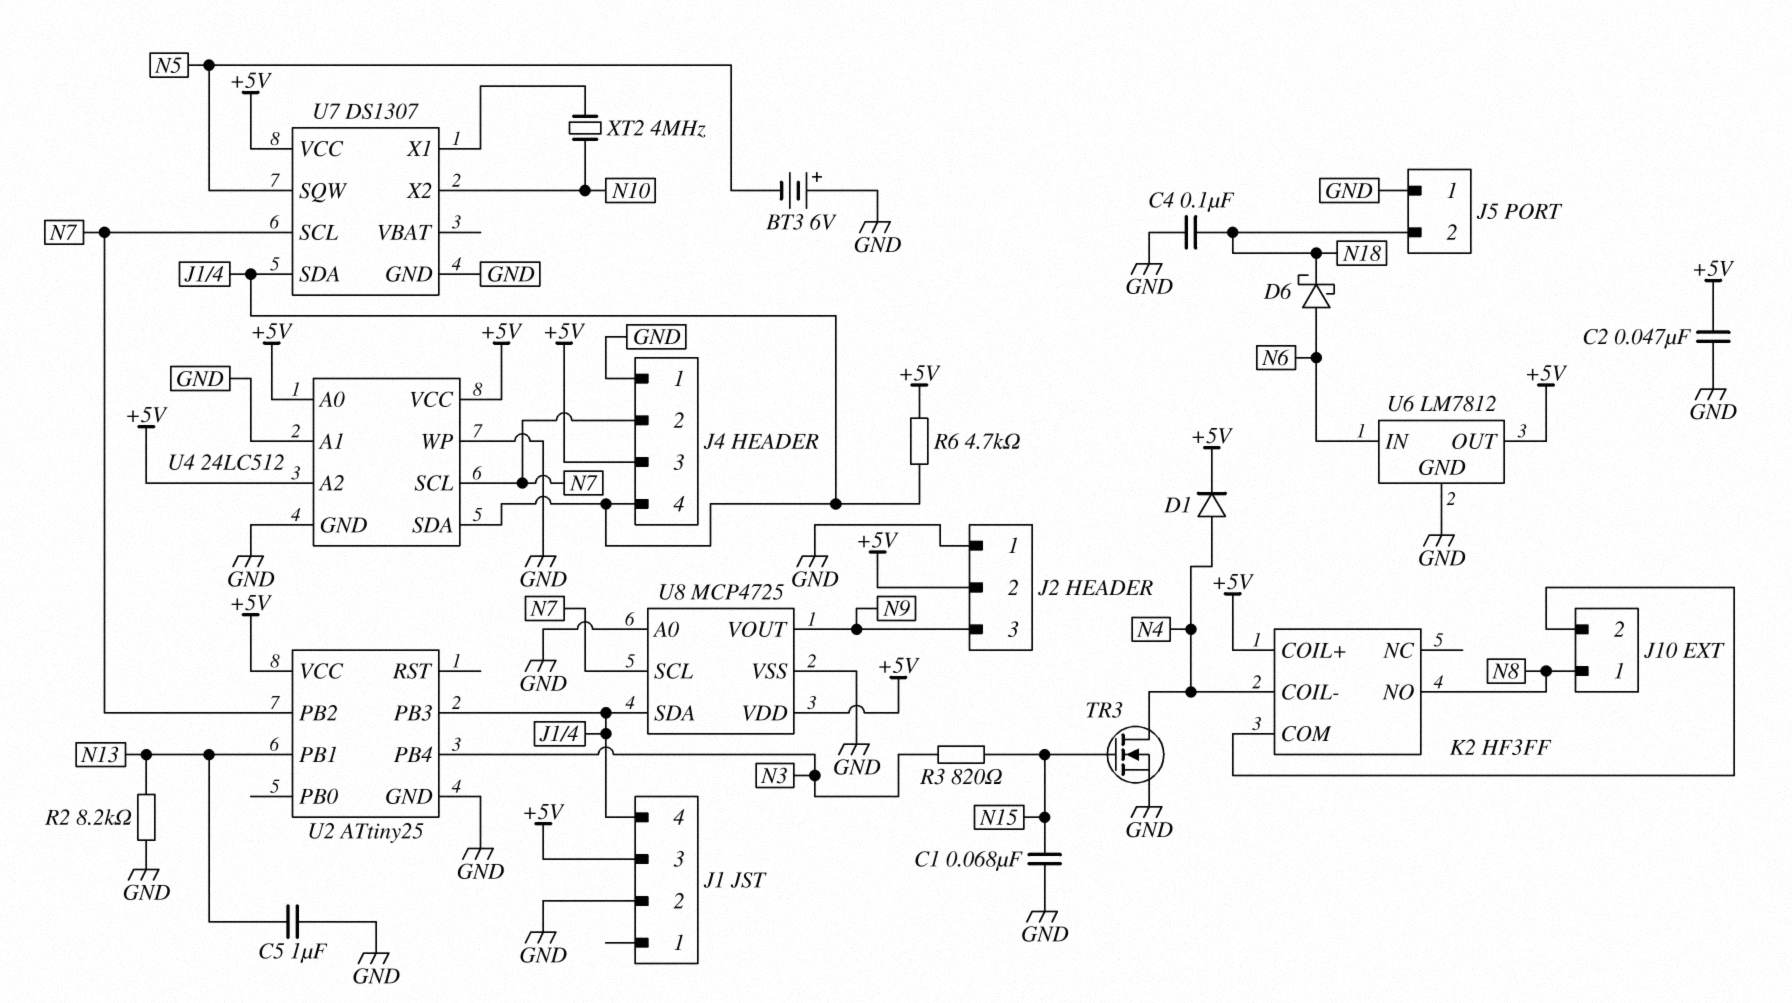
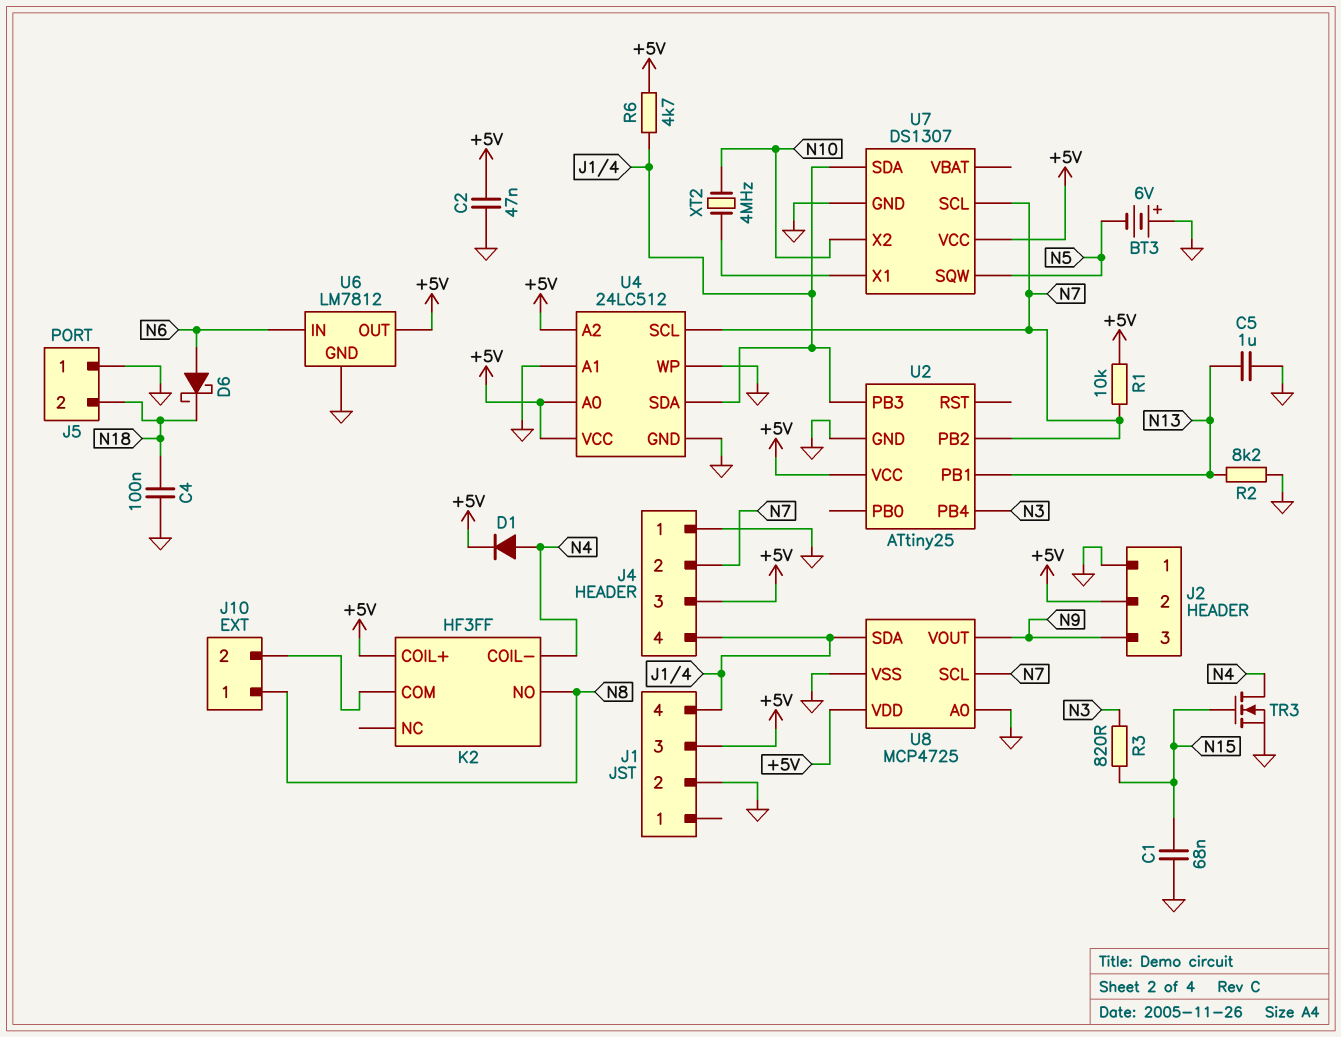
R1: none -> 10k (+5V, N7)

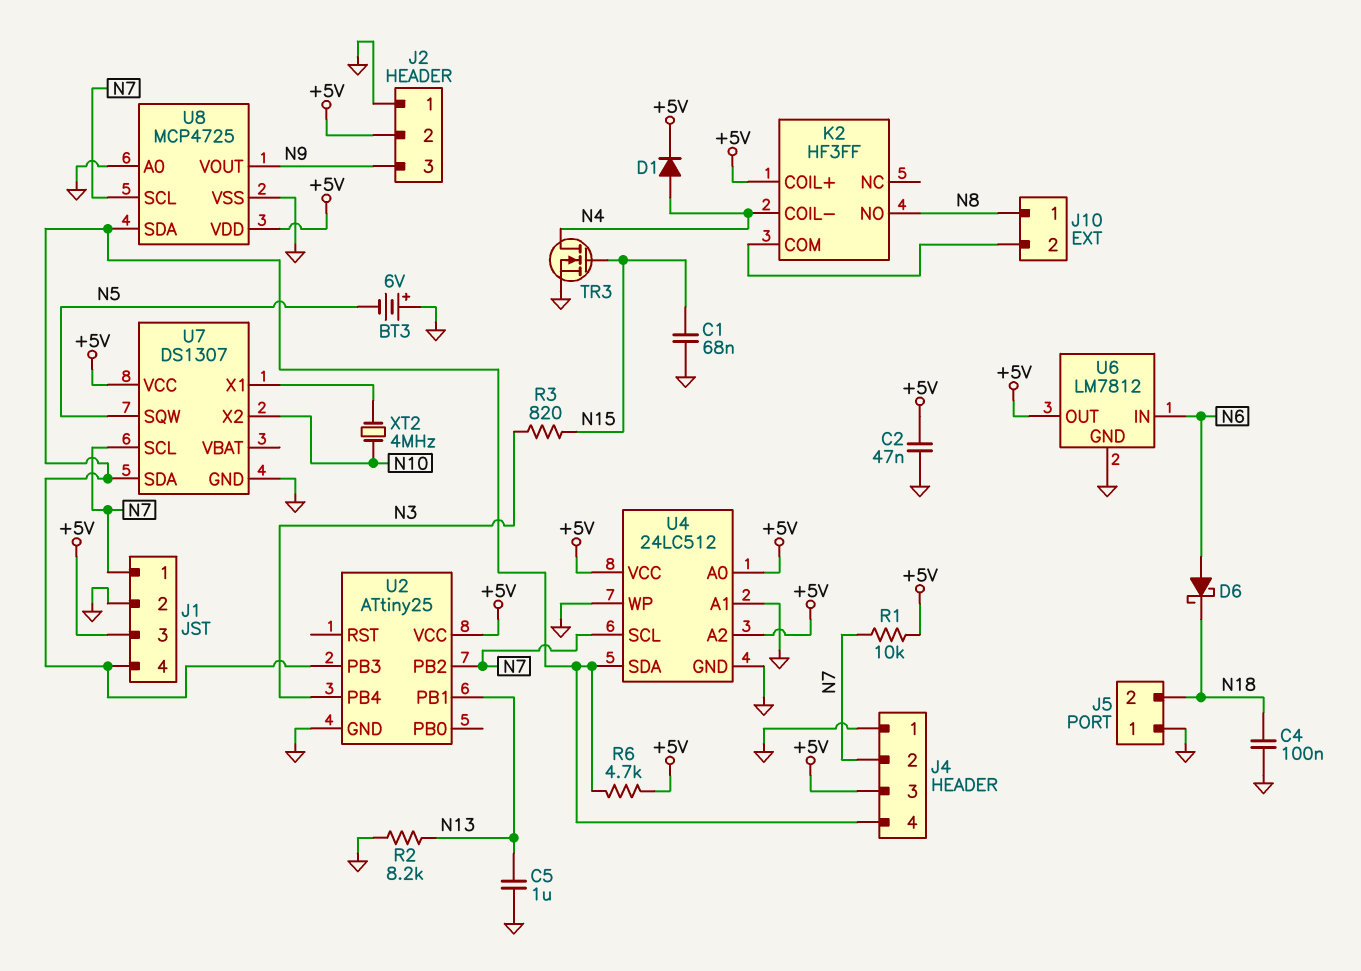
J1 pin 1: none -> N7

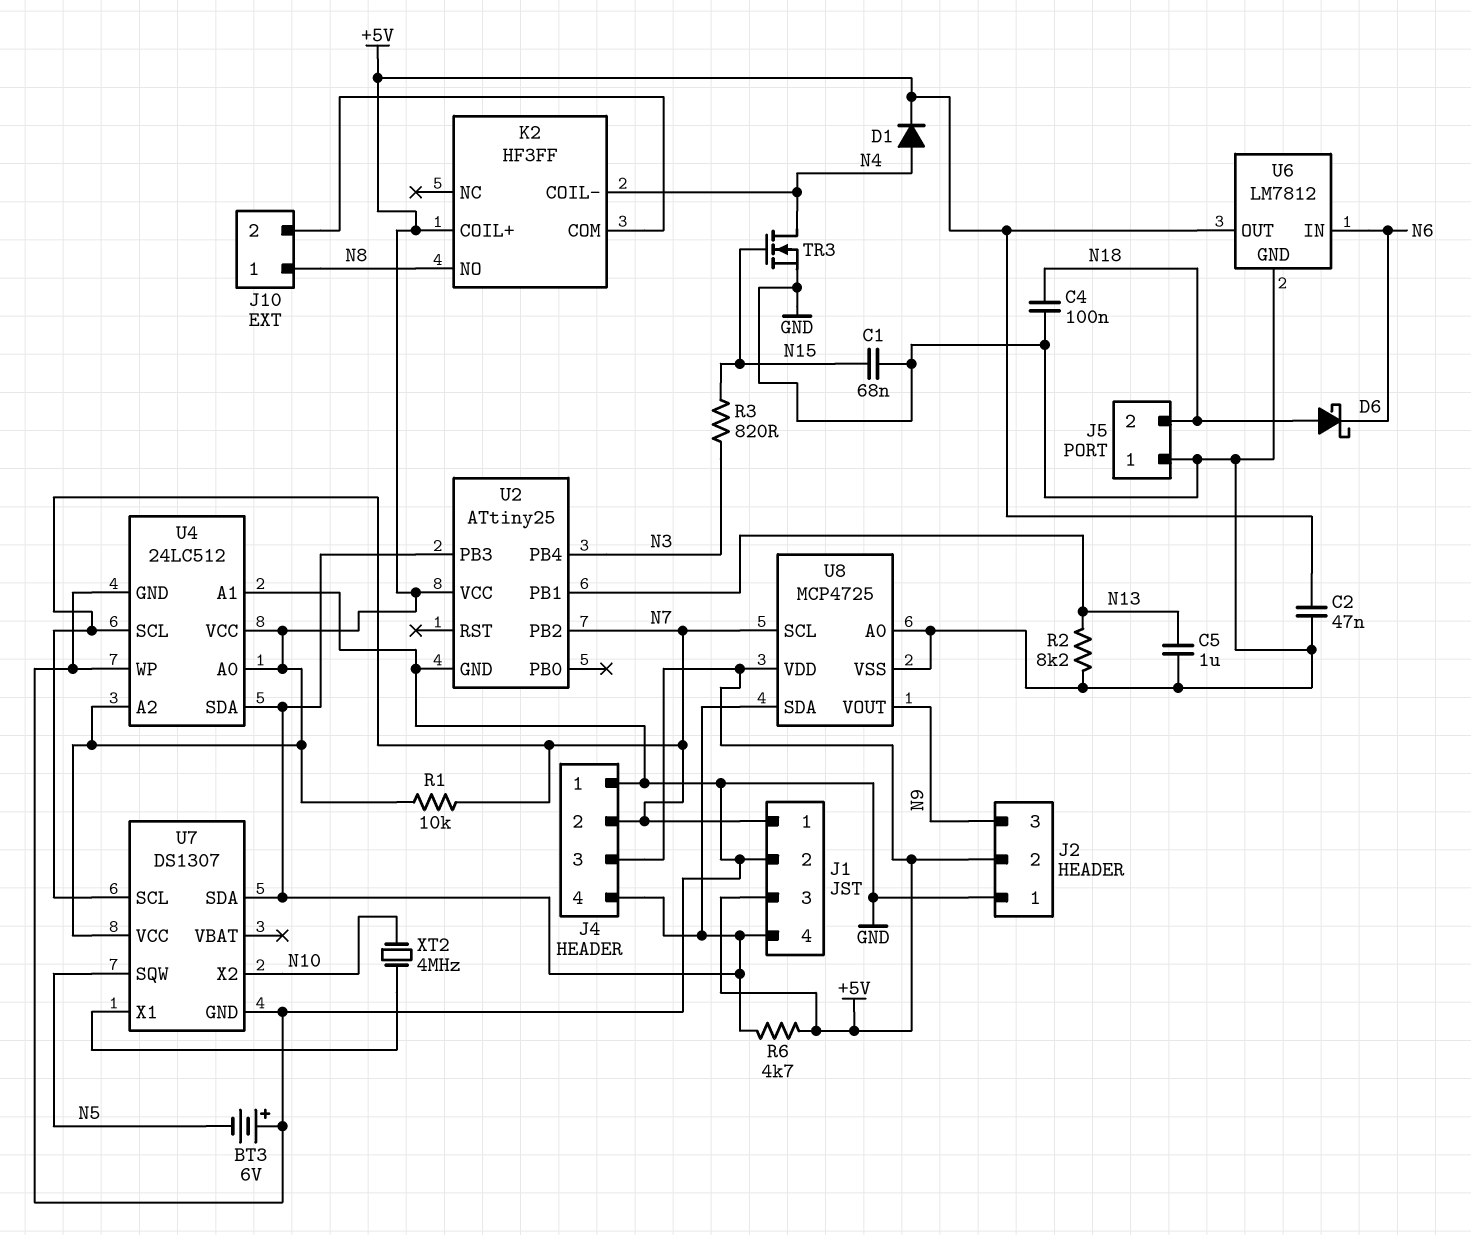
D6: schottky (A N6, K N18) -> schottky (A N18, K N6)

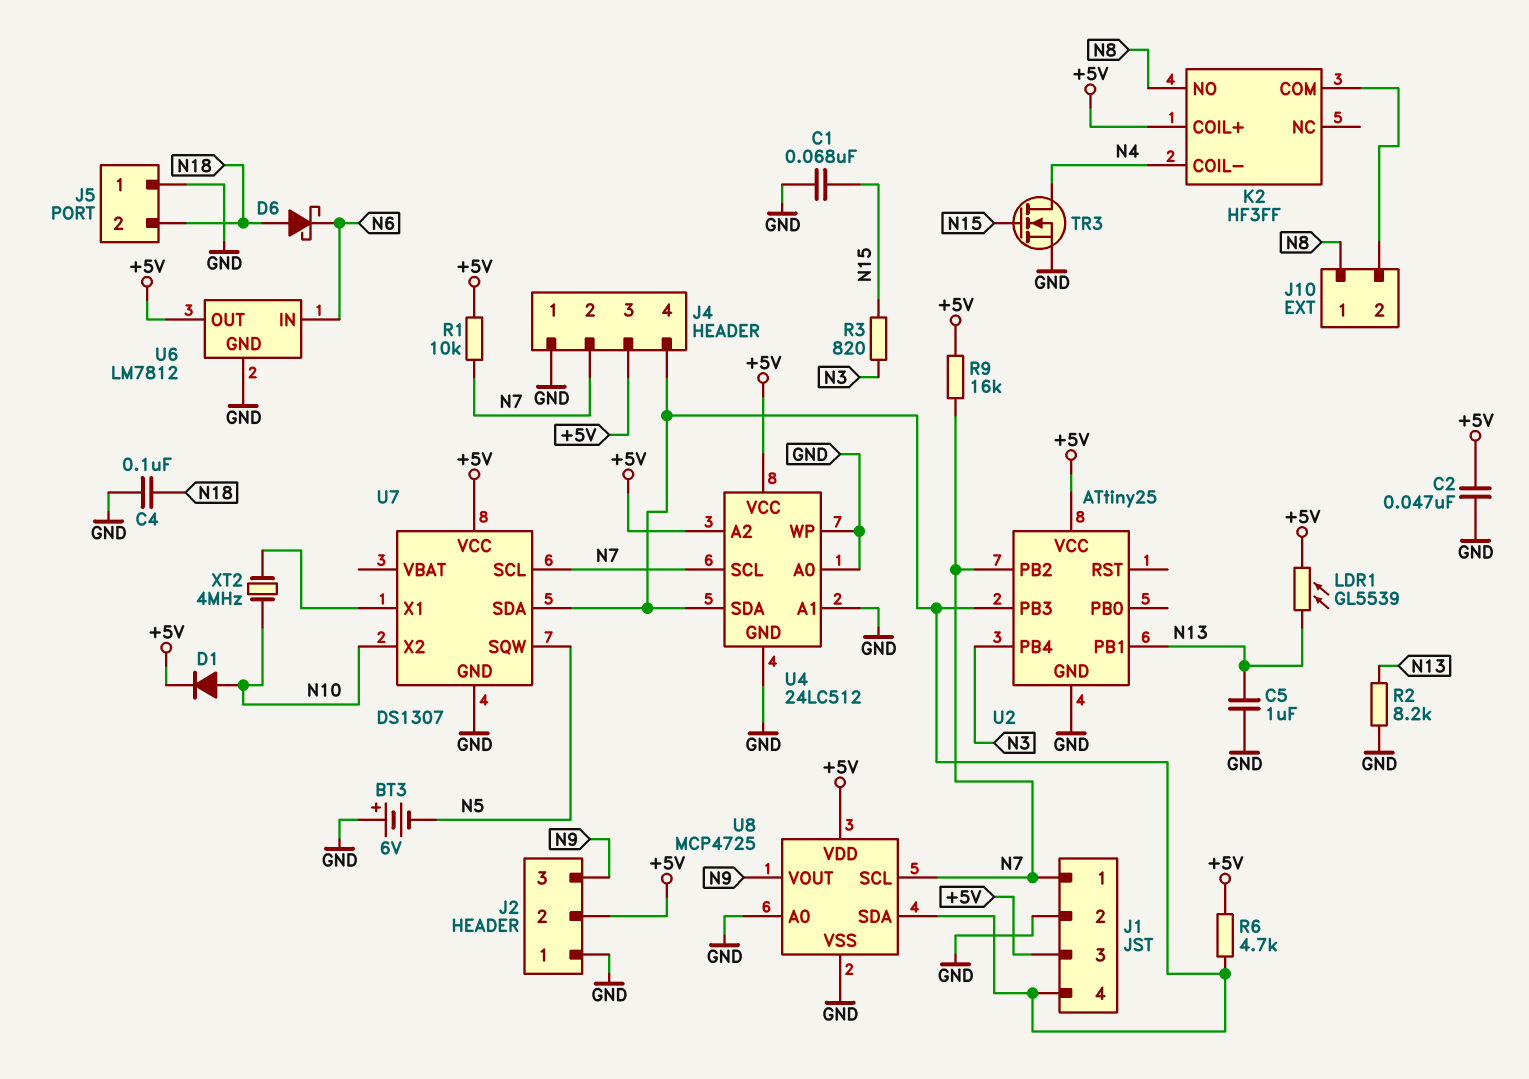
D1: diode (A N4, K +5V) -> diode (A N10, K +5V)
LDR1: none -> GL5539 (+5V, N13)
R9: none -> 16k (+5V, N7)
U4 pin A0: +5V -> GND

